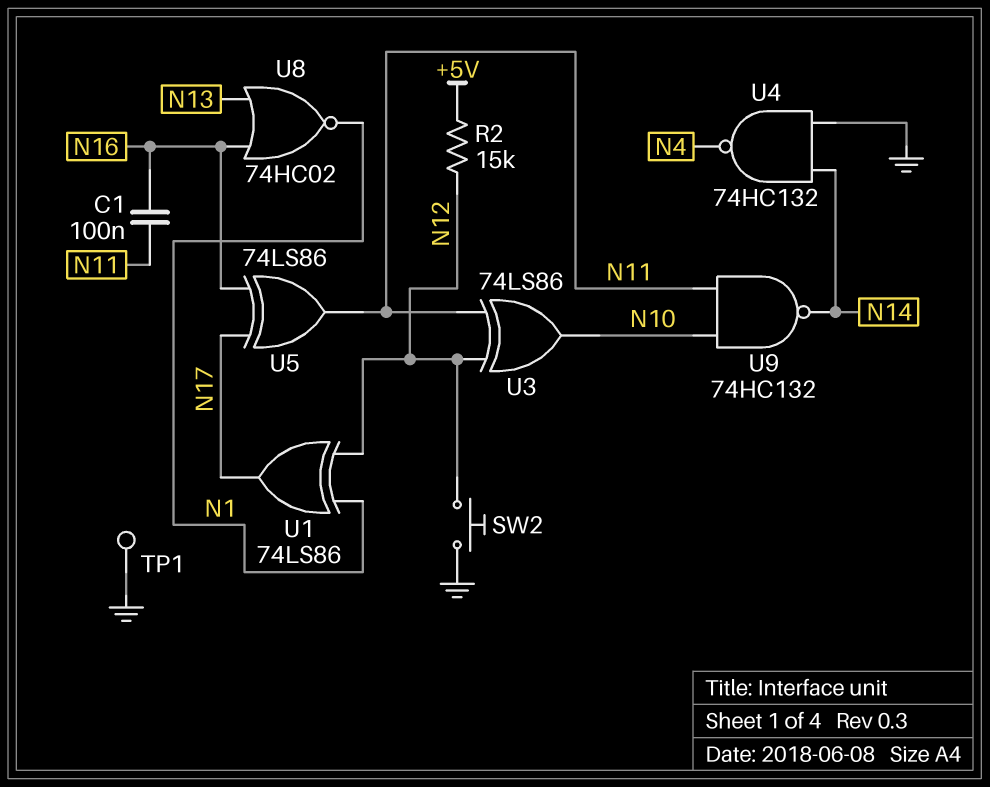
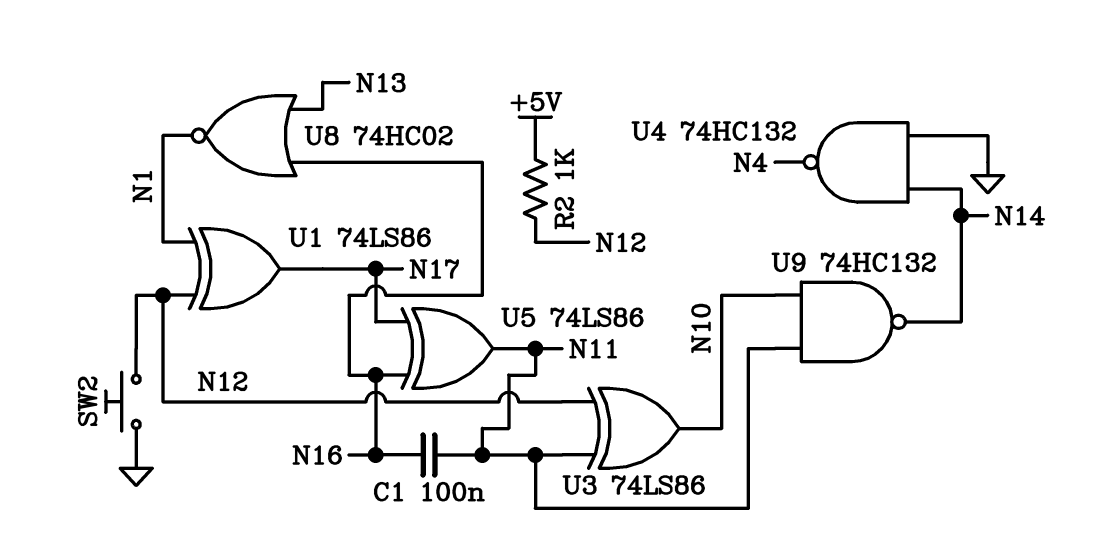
R2: 15k (+5V, N12) -> 1k (+5V, N12)
TP1: test point (GND) -> none

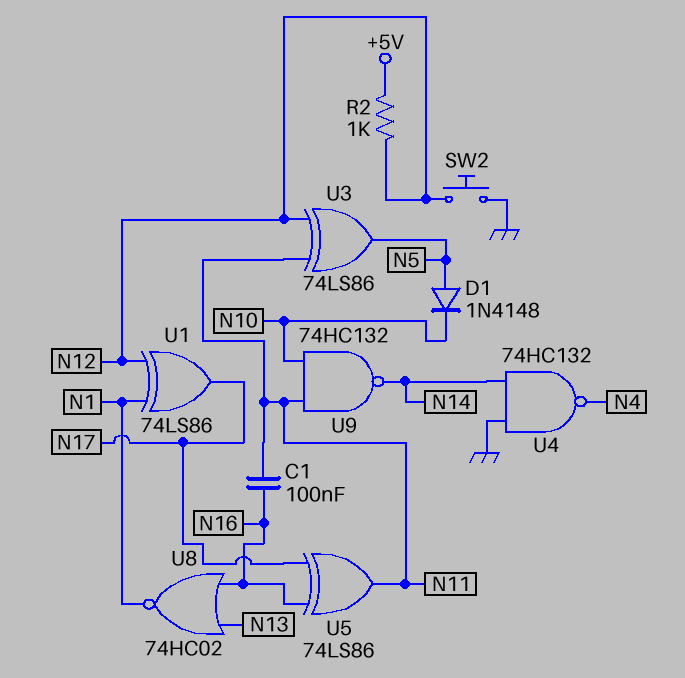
D1: none -> diode 1N4148 (A N5, K N10)
U3: XOR 74LS86 (in N11, in N12, out N10) -> XOR 74LS86 (in N11, in N12, out N5)

